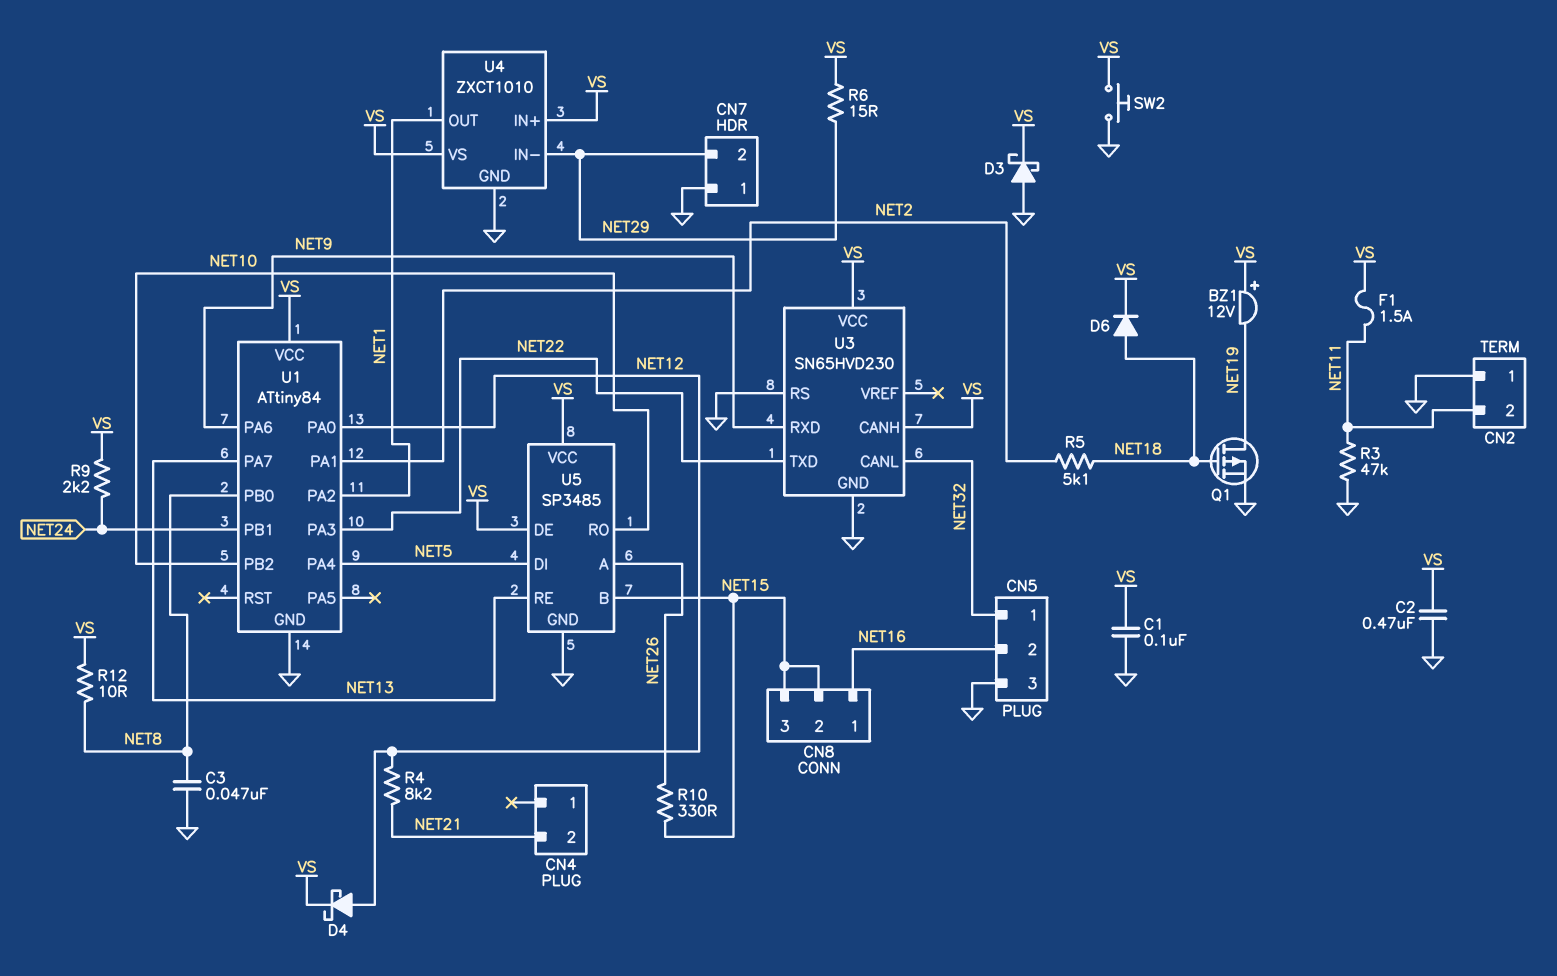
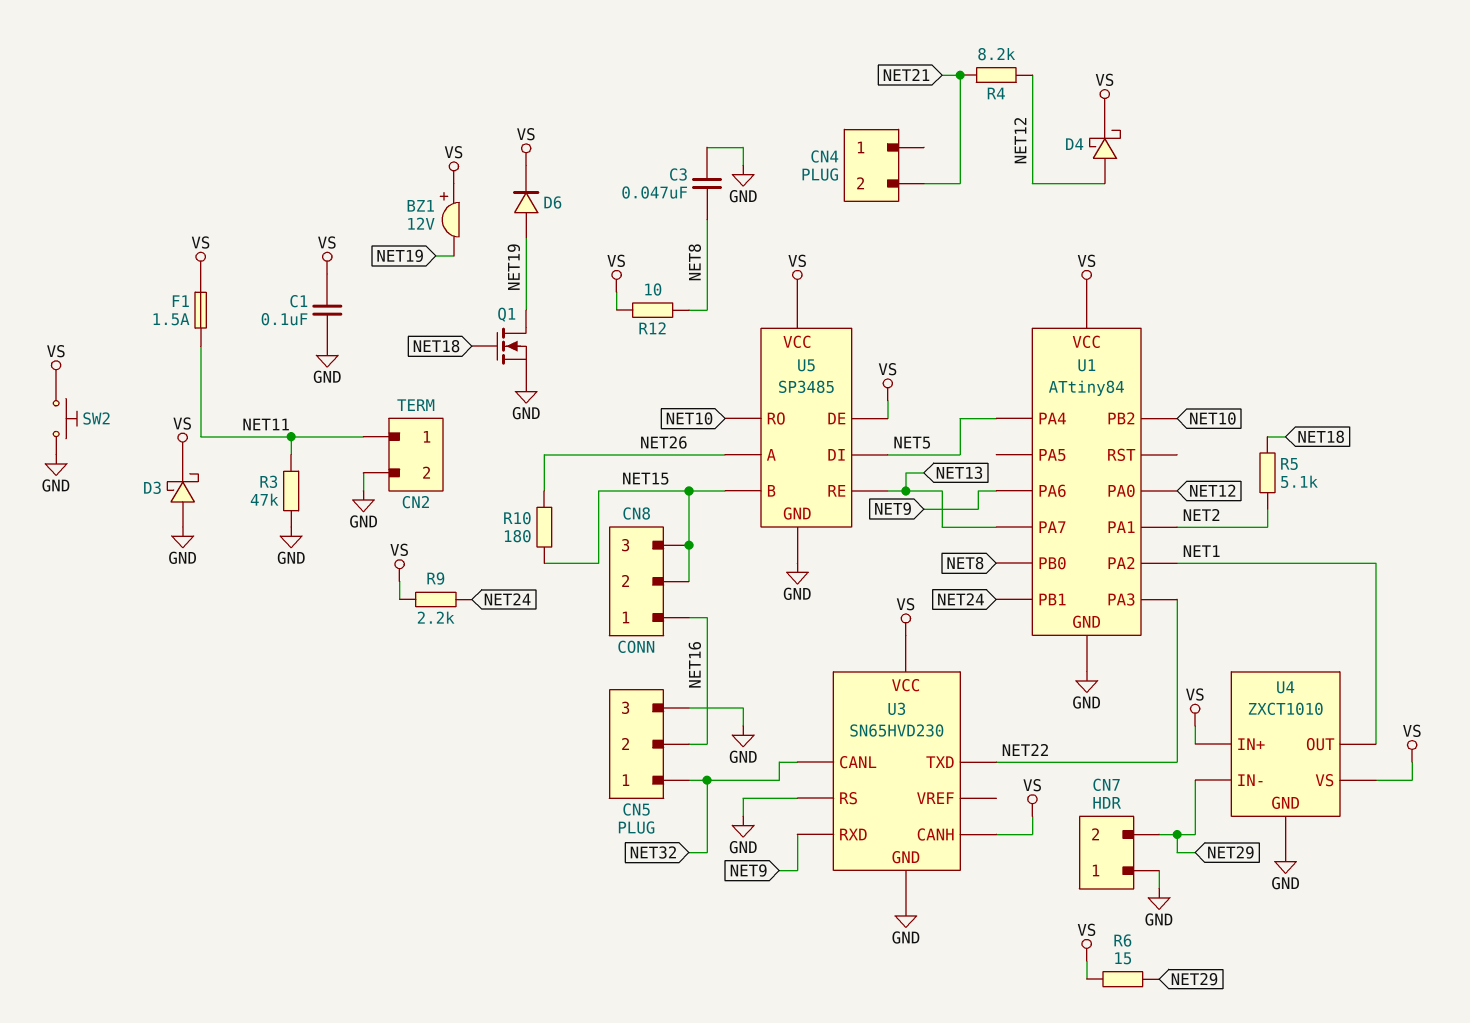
C2: 470nF (GND, VS) -> none
CN2 pin 1: GND -> NET11
CN2 pin 2: NET11 -> GND
D6: diode (A NET18, K VS) -> diode (A NET19, K VS)
Q1: PMOS (G NET18, D NET19, S GND) -> NMOS (G NET18, D NET19, S GND)
R10: 330 (NET15, NET26) -> 180 (NET15, NET26)

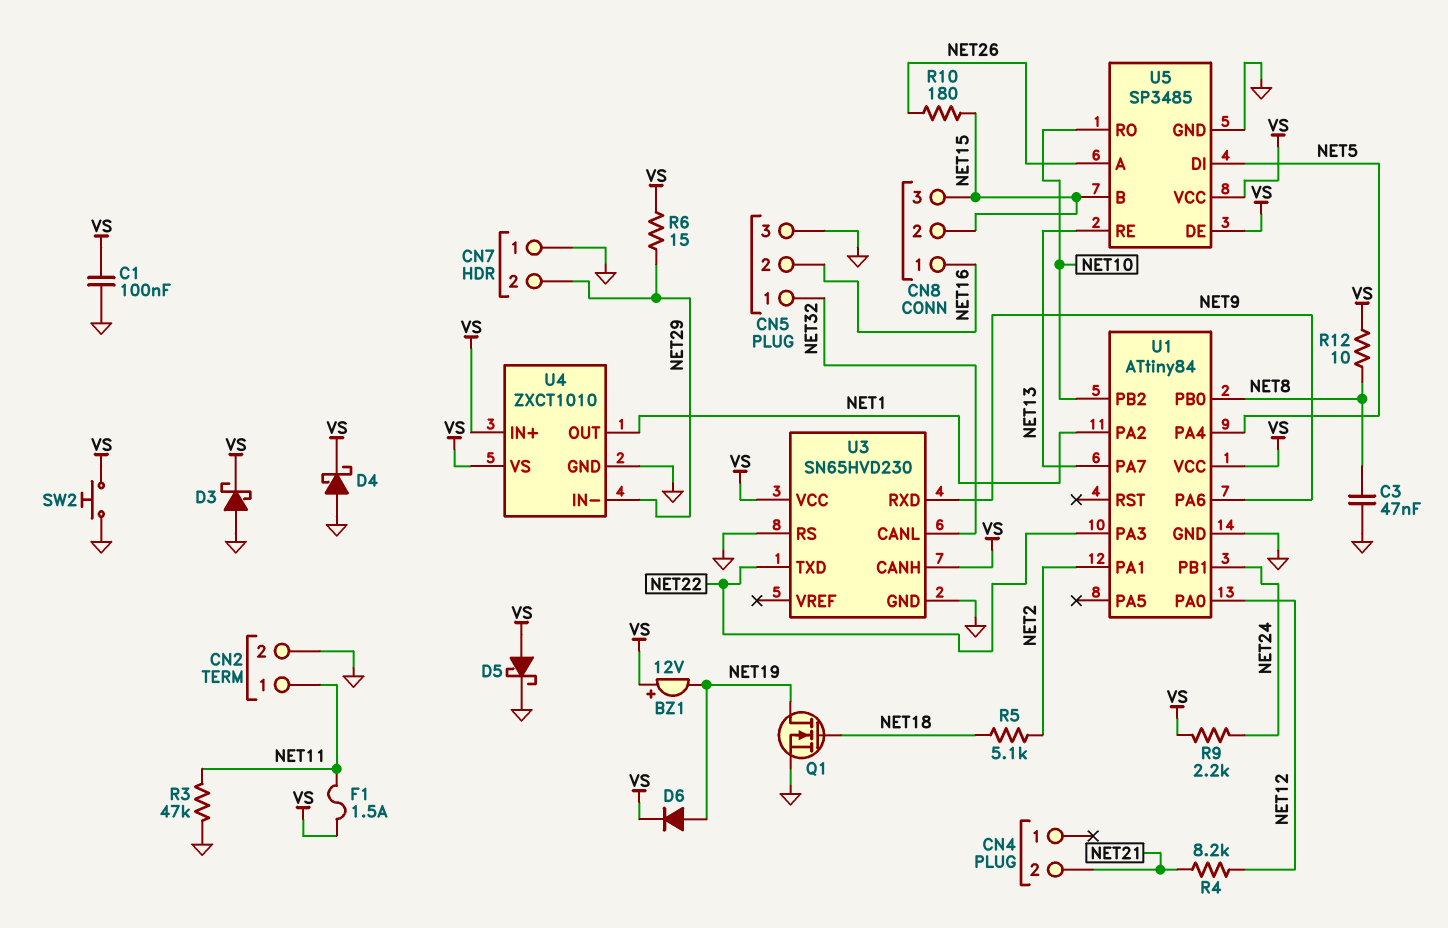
D4: schottky (A NET12, K VS) -> schottky (A GND, K VS)
D5: none -> schottky (A VS, K GND)

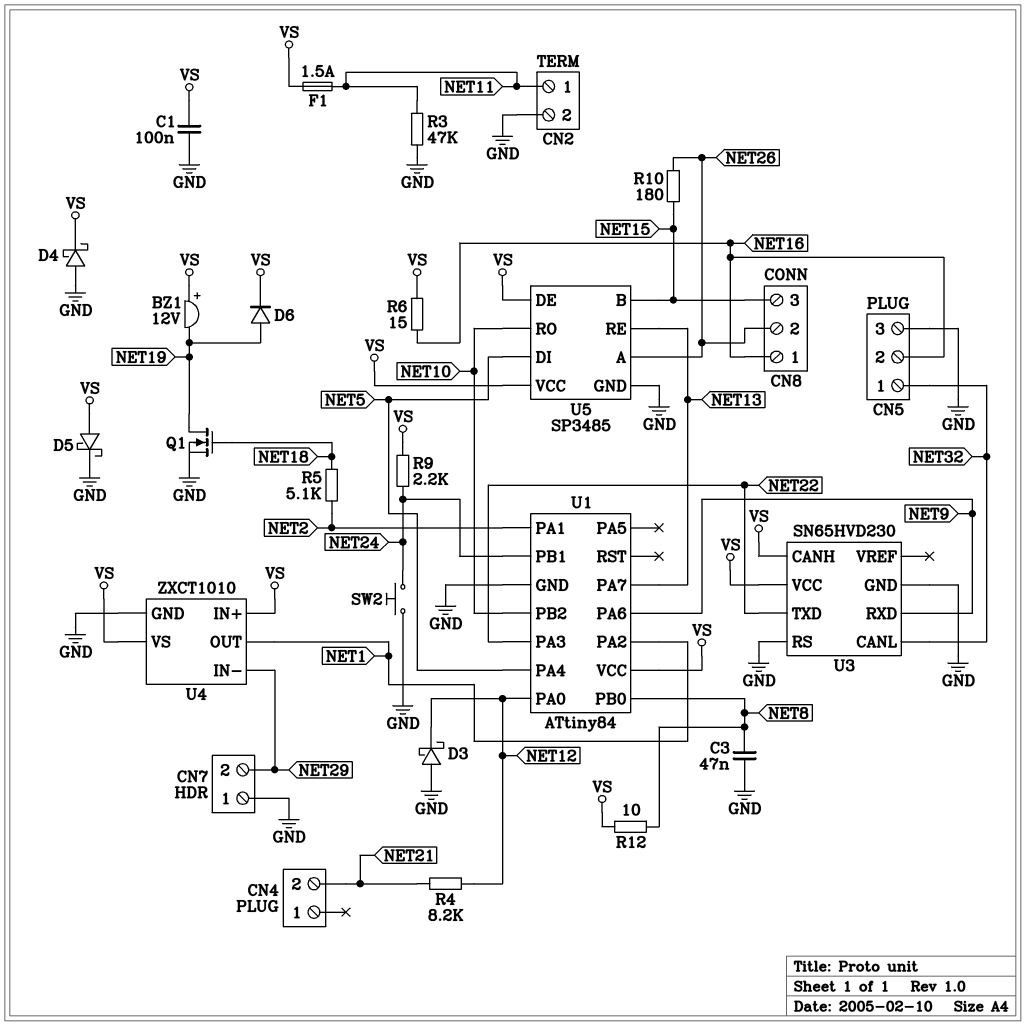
CN8 pin 2: NET15 -> NET26
D3: schottky (A GND, K VS) -> schottky (A GND, K NET12)
R6: 15 (NET29, VS) -> 15 (NET16, VS)
SW2: button (GND, VS) -> button (GND, NET24)

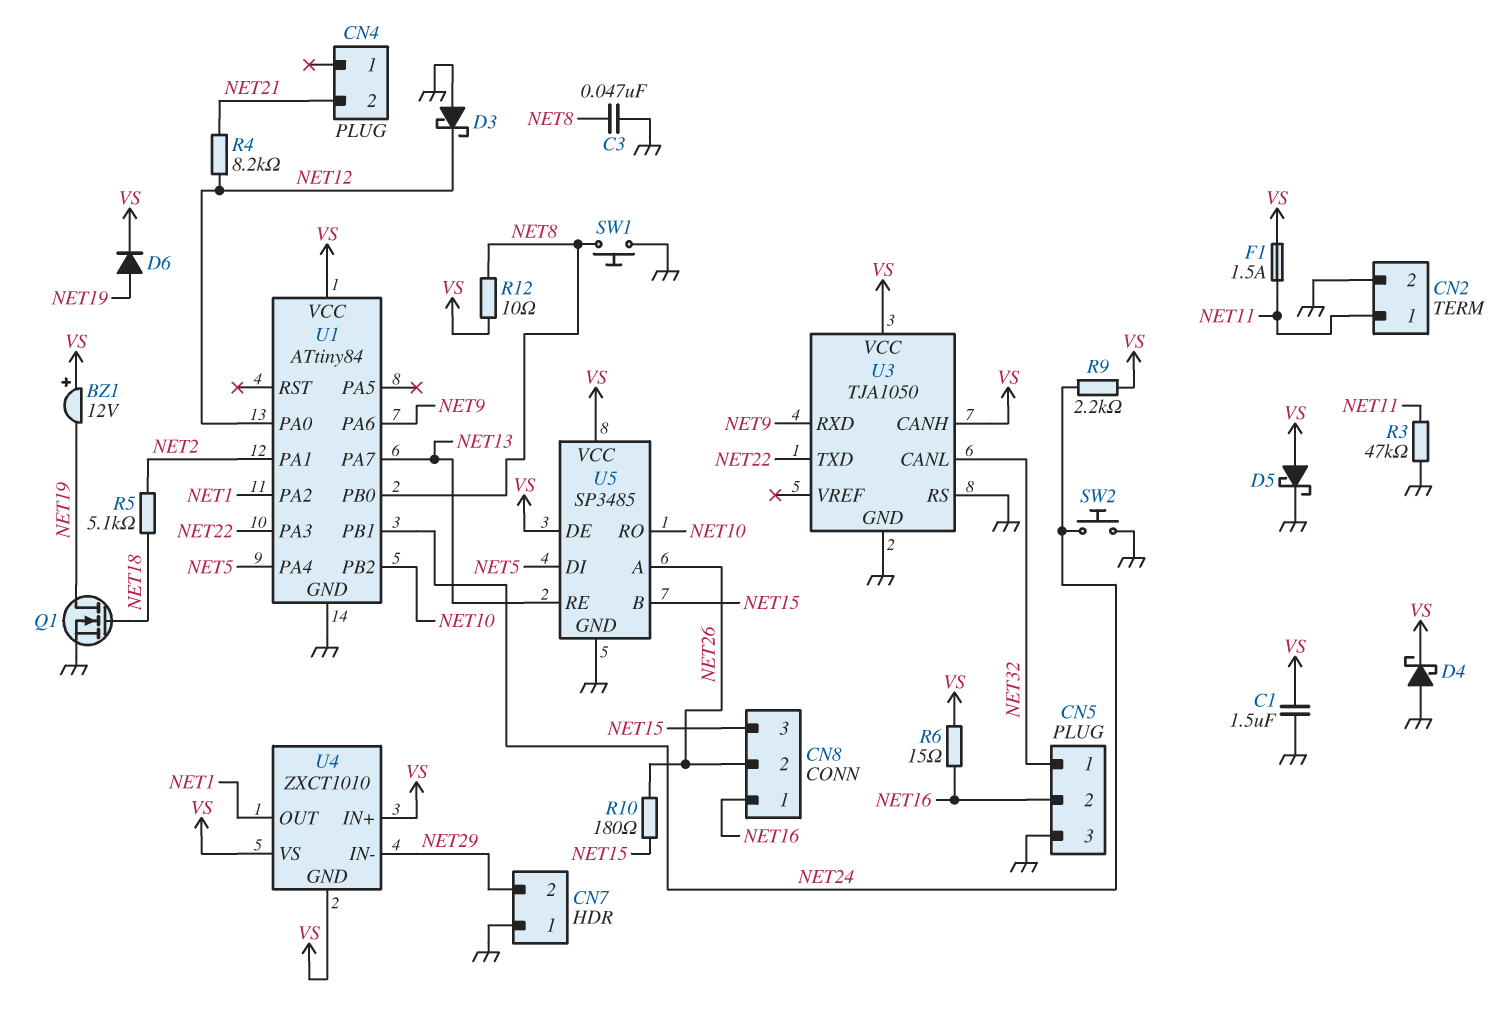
C1: 100nF (GND, VS) -> 1.5uF (GND, VS)
SW1: none -> button (GND, NET8)
U3: SN65HVD230 -> TJA1050
U4 pin GND: GND -> VS

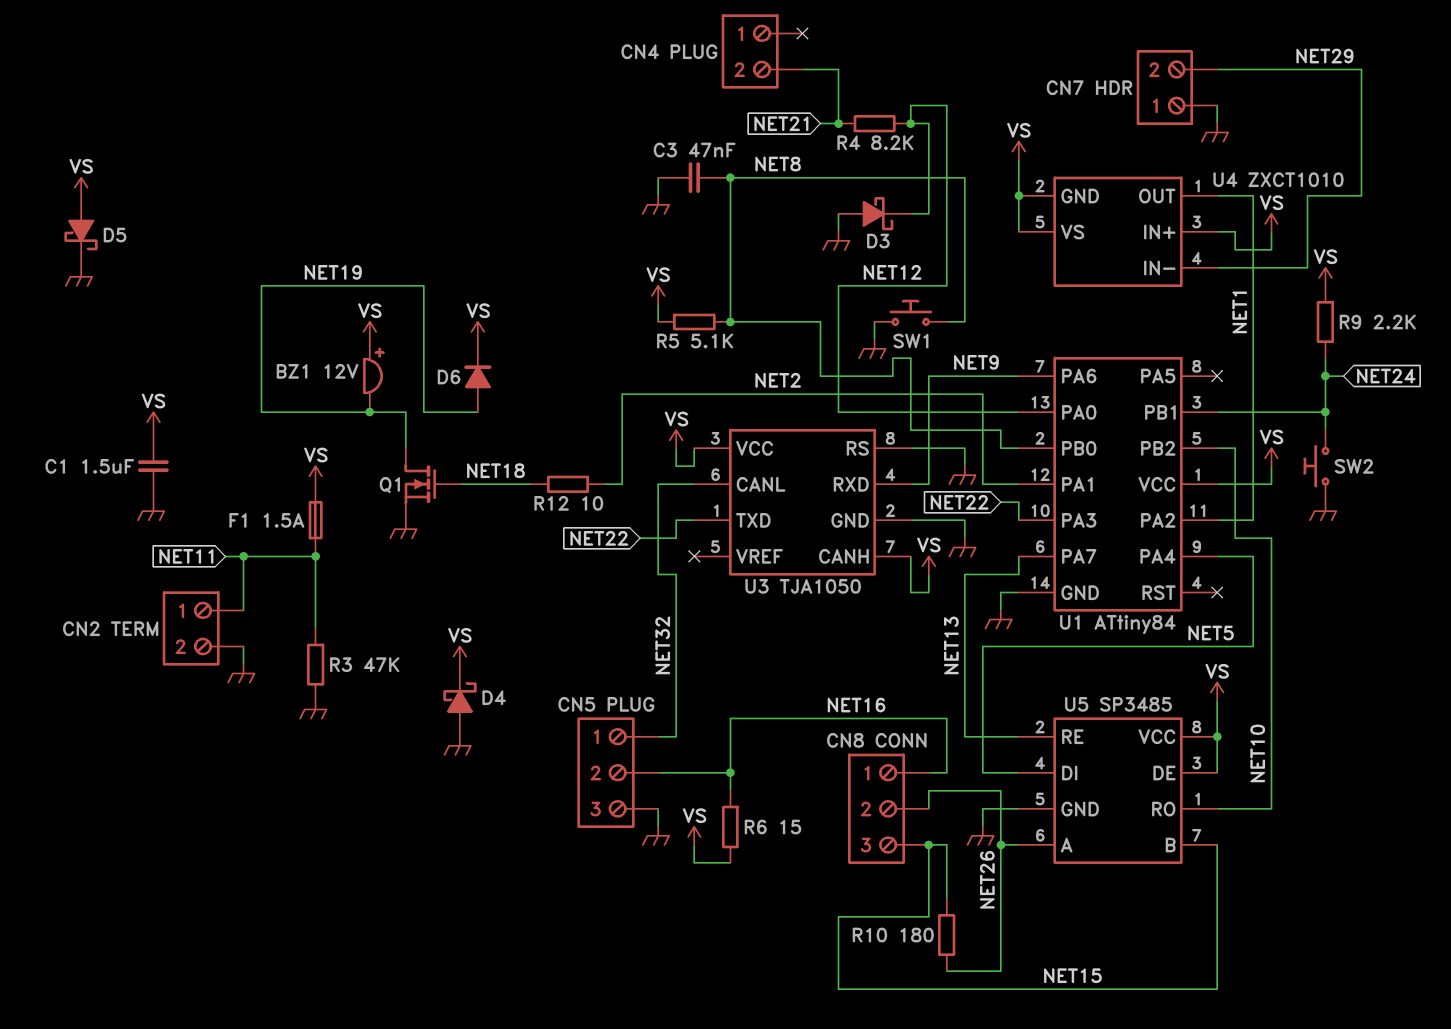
R5: 5.1k (NET2, NET18) -> 5.1k (NET8, VS)
R12: 10 (NET8, VS) -> 10 (NET2, NET18)

